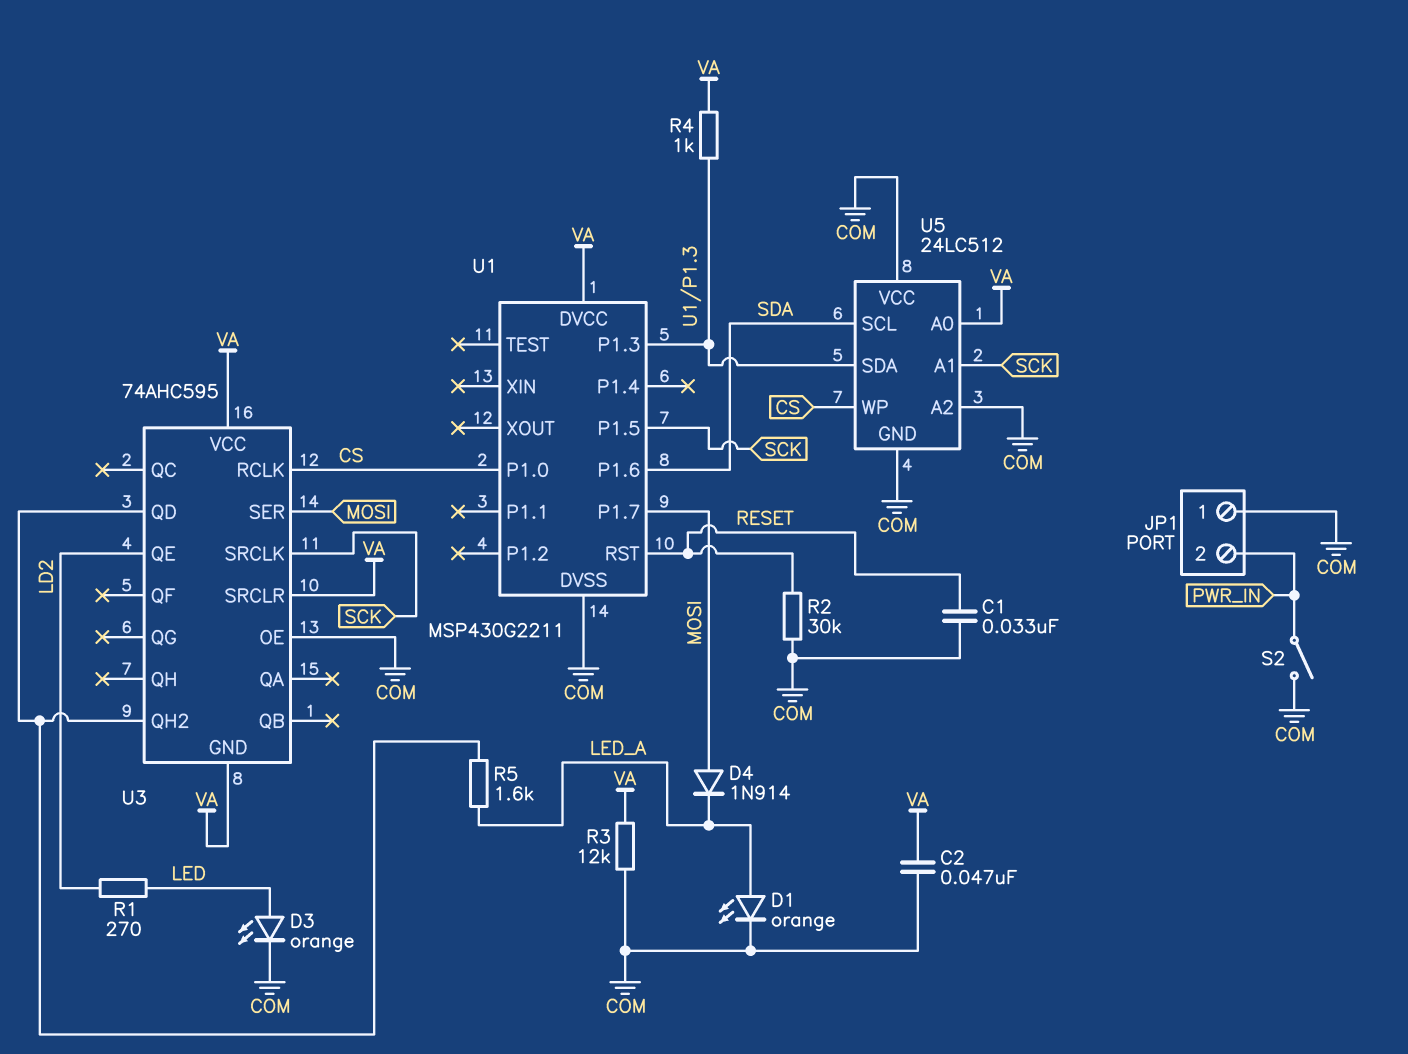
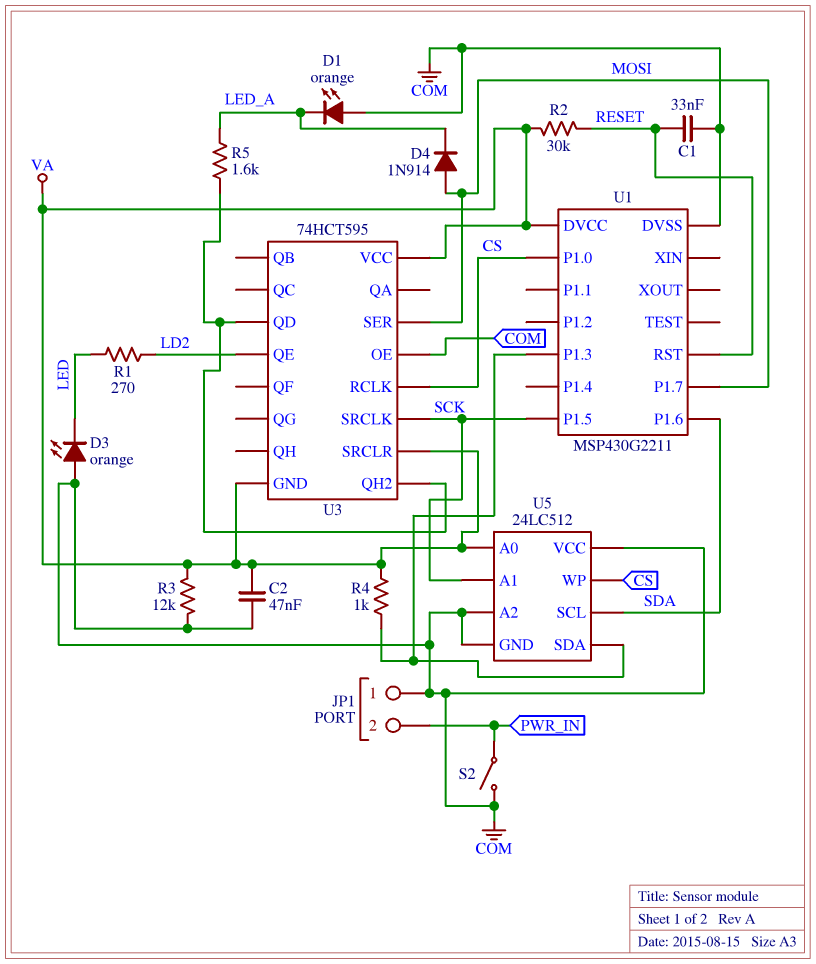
D1: LED orange (A LED_A, K COM) -> LED orange (A COM, K LED_A)
D3: LED orange (A LED, K COM) -> LED orange (A COM, K LED)
R2: 30k (COM, RESET) -> 30k (RESET, VA)
U3: 74AHC595 -> 74HCT595

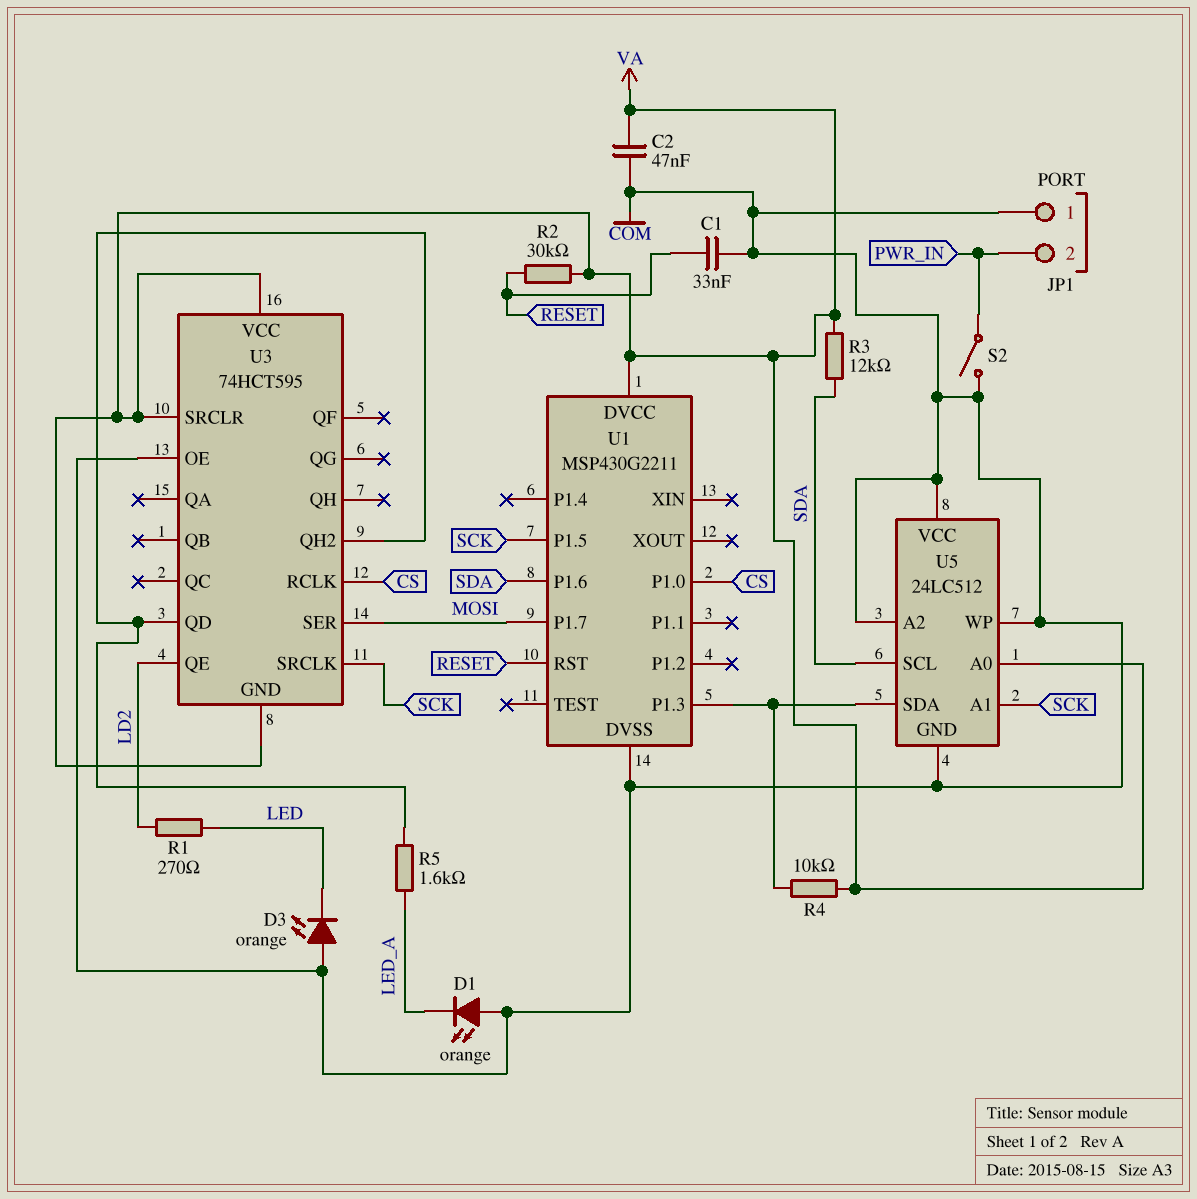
D4: diode 1N914 (A MOSI, K LED_A) -> none
R3: 12k (COM, VA) -> 12k (SDA, VA)
R4: 1k (U1/P1.3, VA) -> 10k (U1/P1.3, VA)
U5 pin WP: CS -> COM

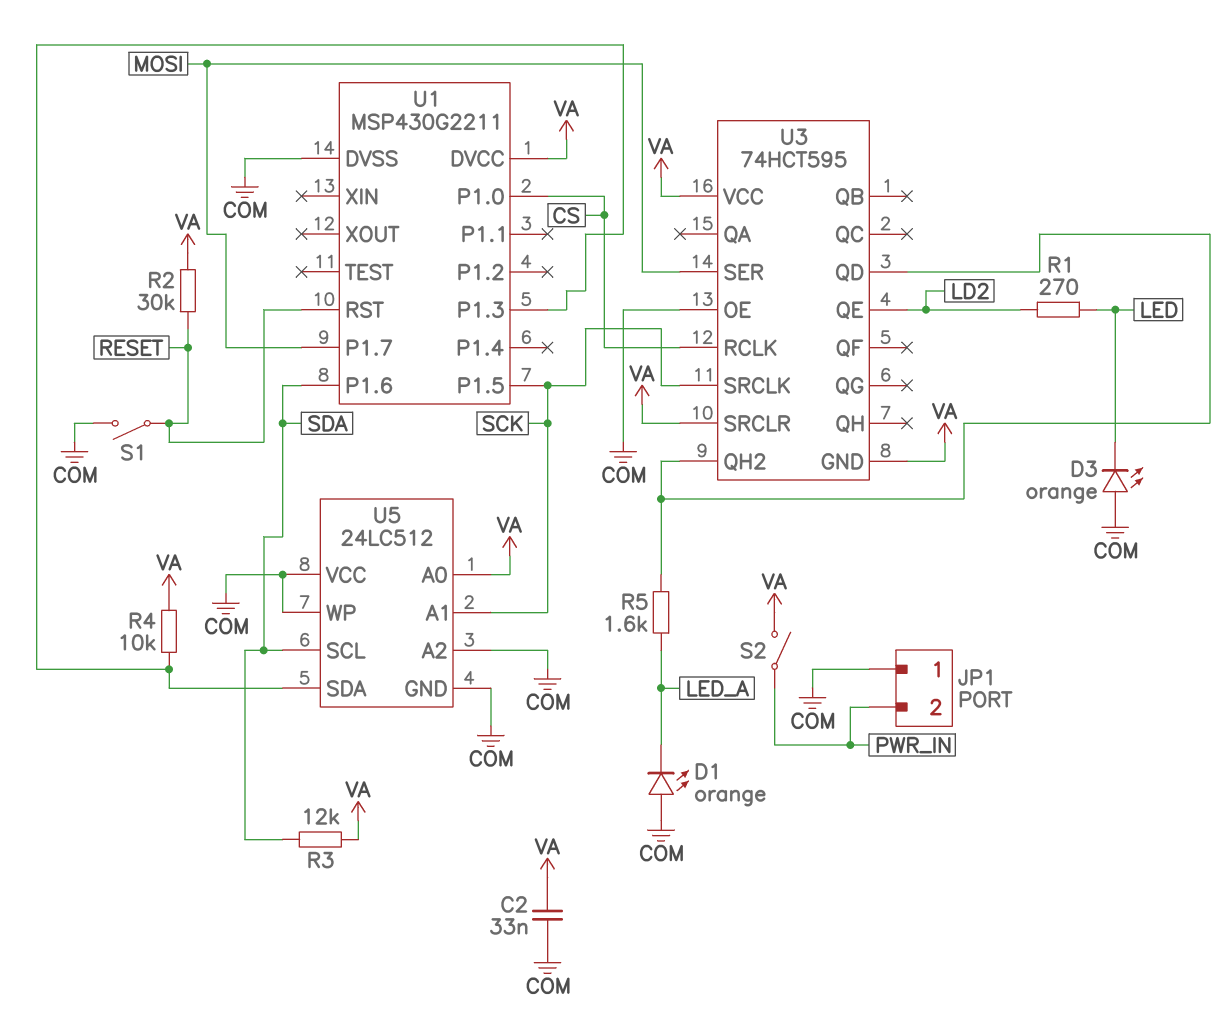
C1: 33nF (COM, RESET) -> none
C2: 47nF (COM, VA) -> 33nF (COM, VA)
S1: none -> switch (COM, RESET)
S2: switch (COM, PWR_IN) -> switch (PWR_IN, VA)

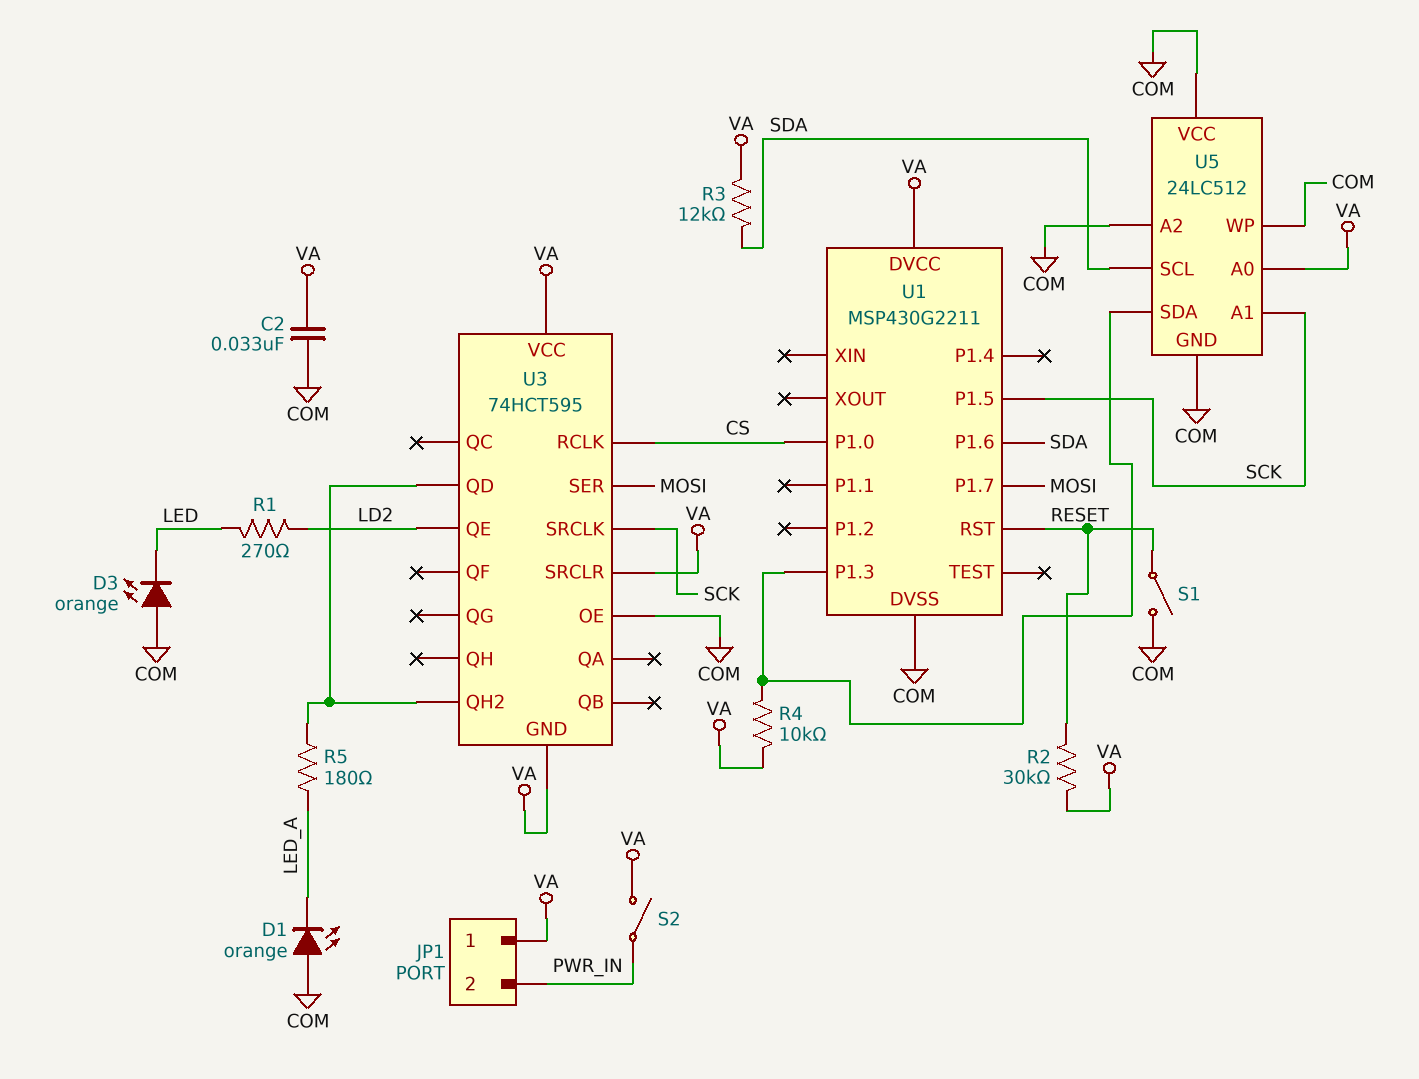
JP1 pin 1: COM -> VA
R5: 1.6k (LED_A, U3/QD) -> 180 (LED_A, U3/QD)

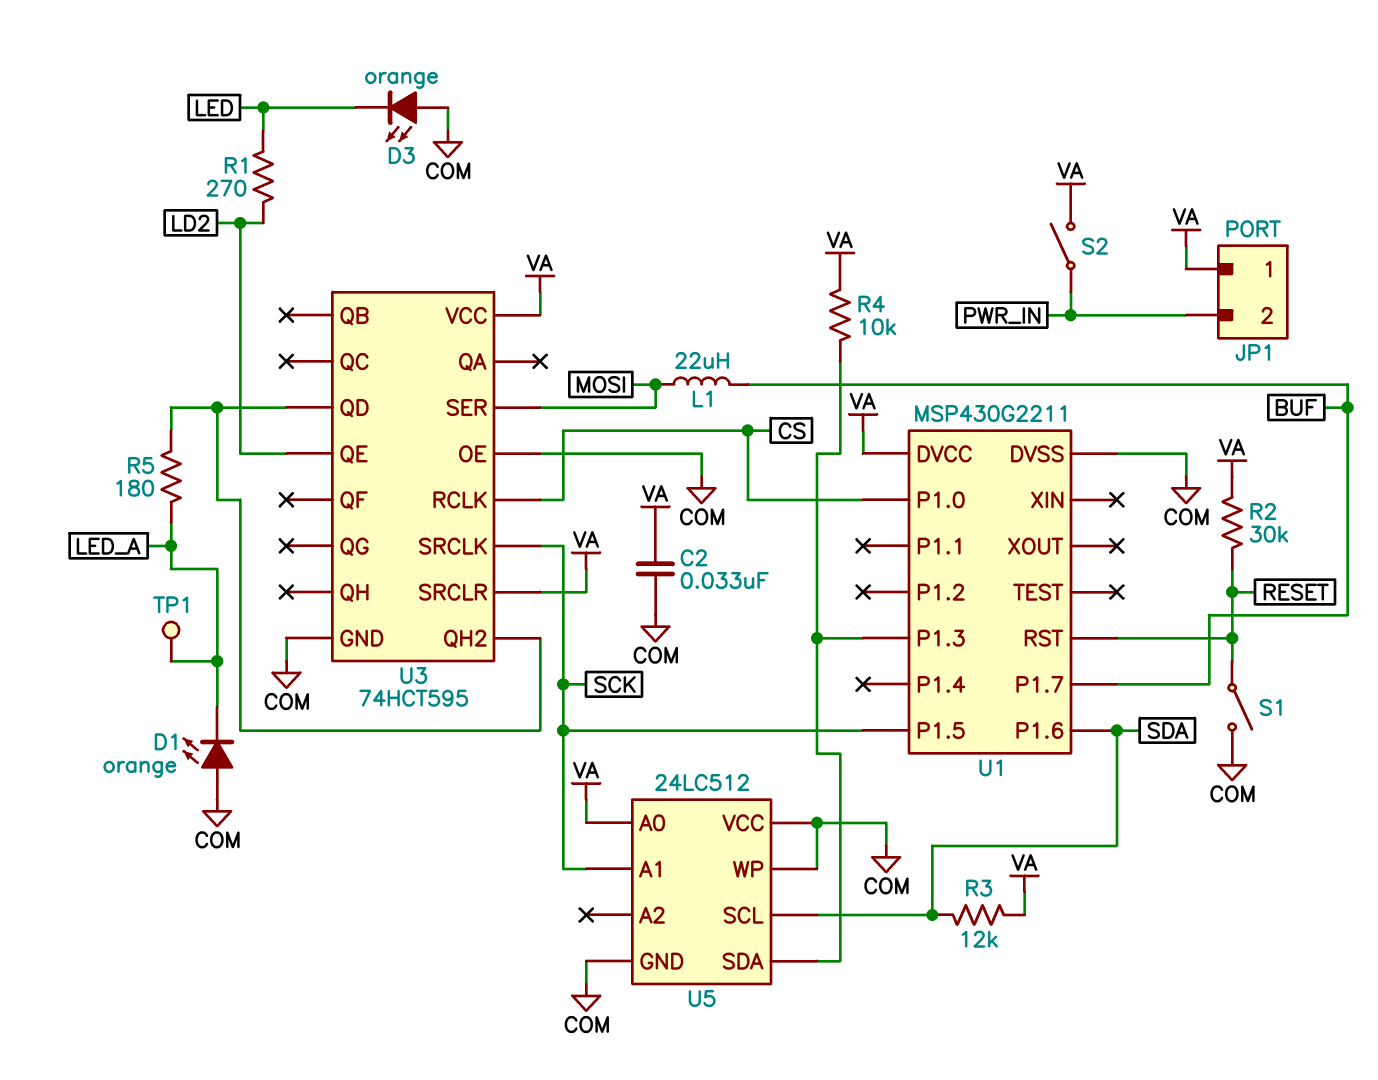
L1: none -> 22uH (BUF, MOSI)
TP1: none -> test point (LED_A)
U1 pin P1.7: MOSI -> BUF
U3 pin GND: VA -> COM
U5 pin A2: COM -> none

